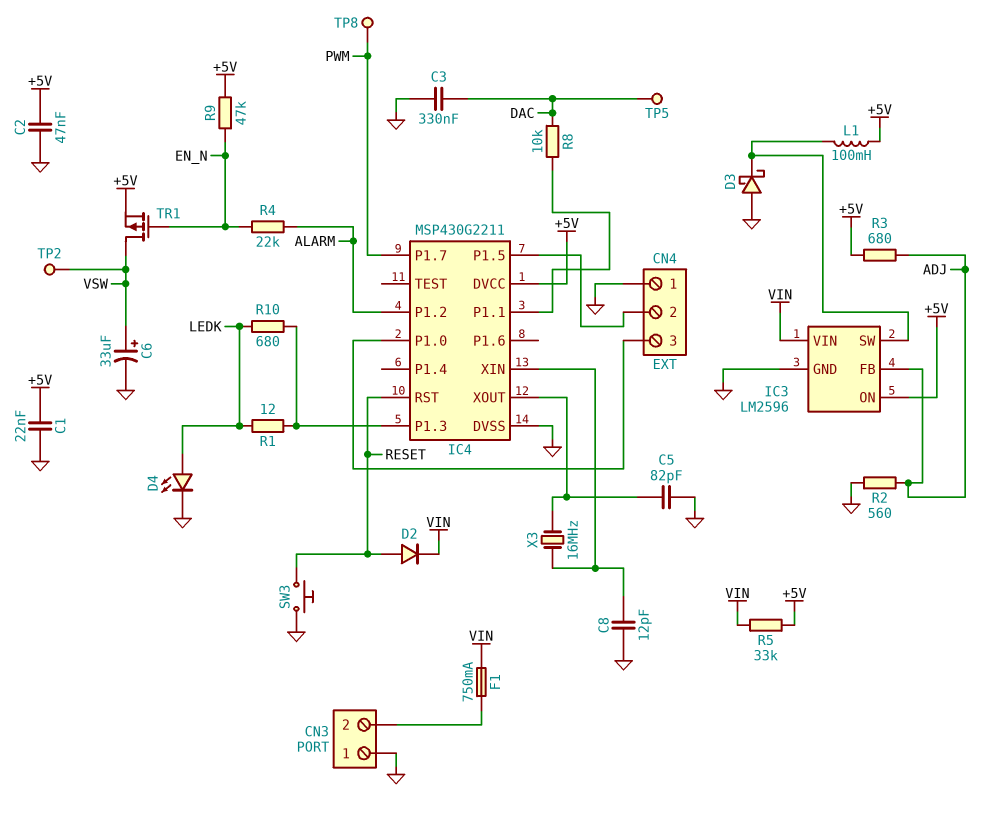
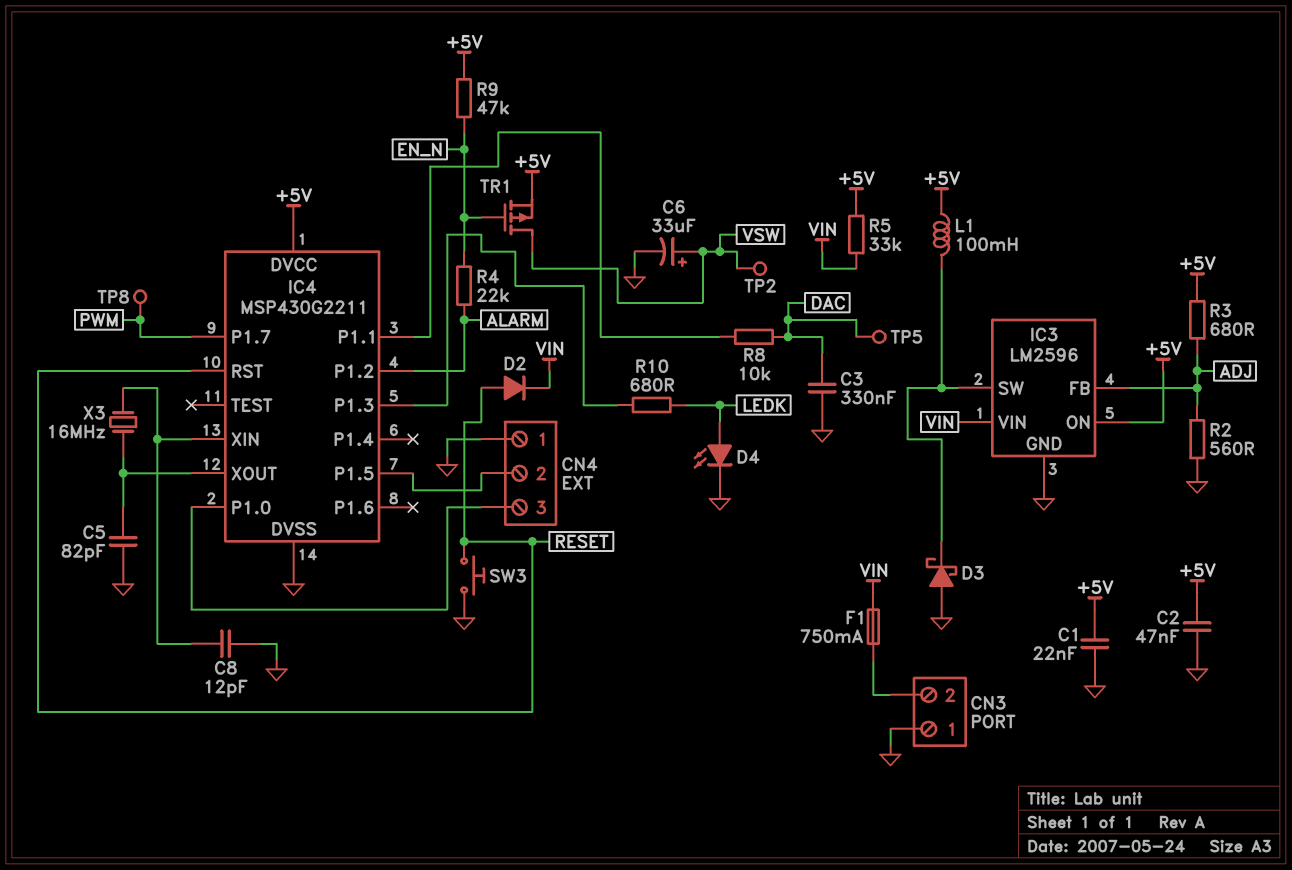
R1: 12 (IC4/P1.3, LEDK) -> none

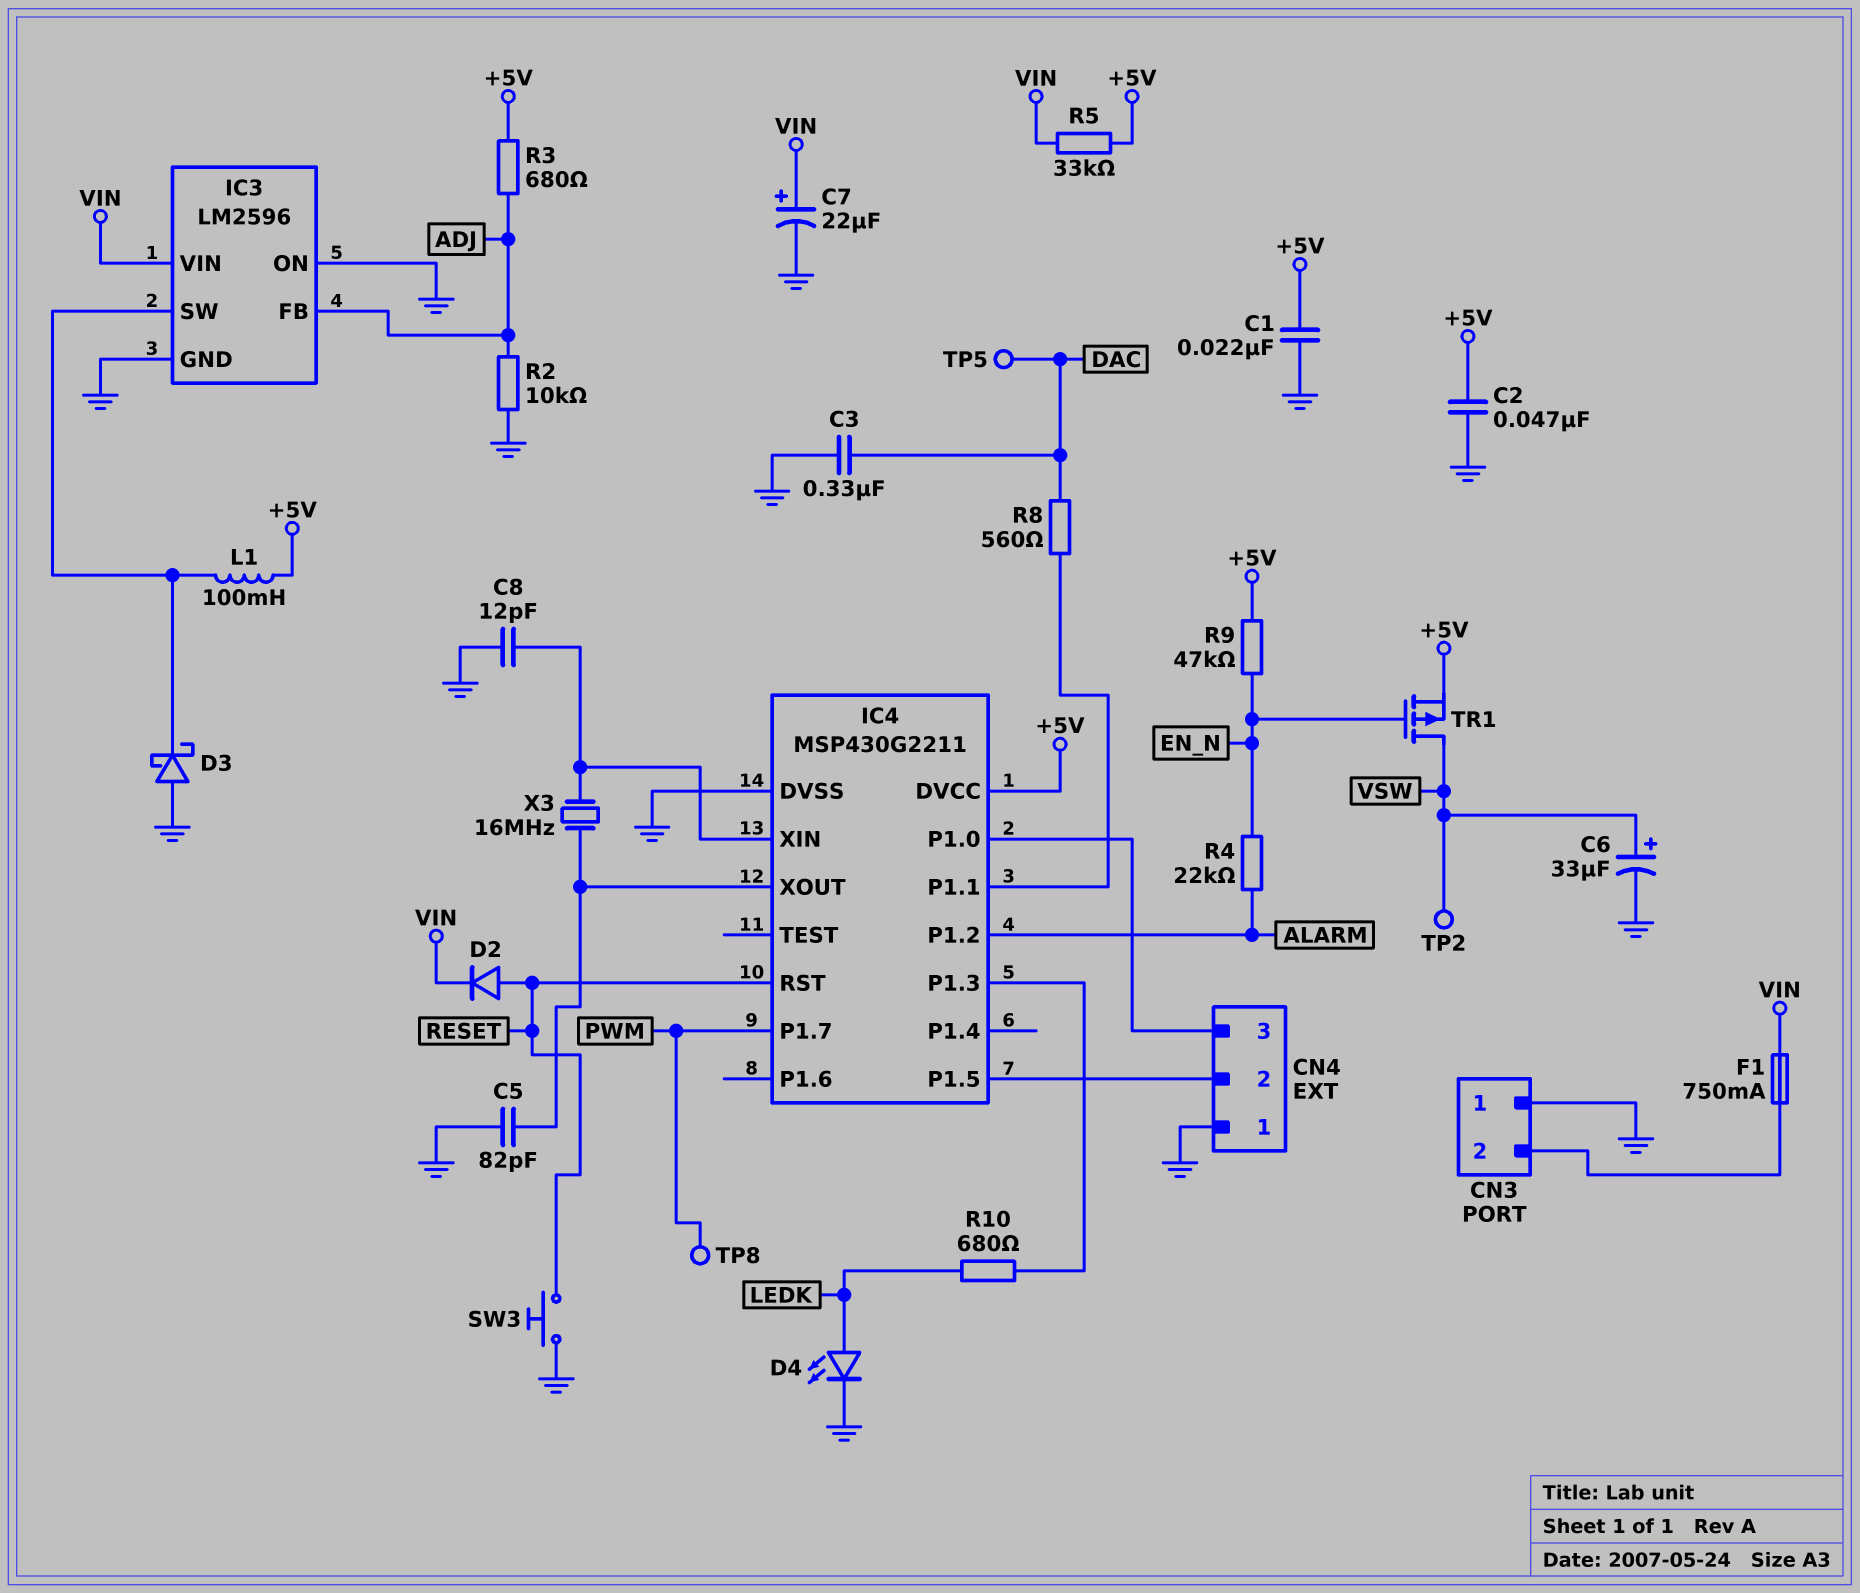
C7: none -> 22uF (plus VIN, minus GND)
IC3 pin ON: +5V -> GND
R2: 560 (ADJ, GND) -> 10k (ADJ, GND)
R8: 10k (DAC, IC4/P1.1) -> 560 (DAC, IC4/P1.1)

